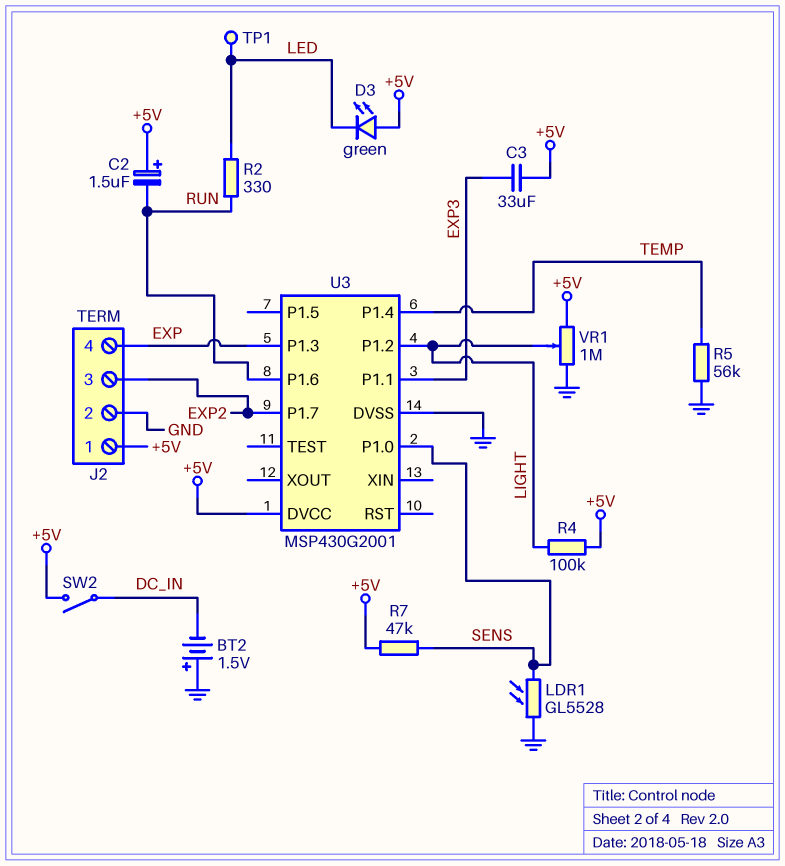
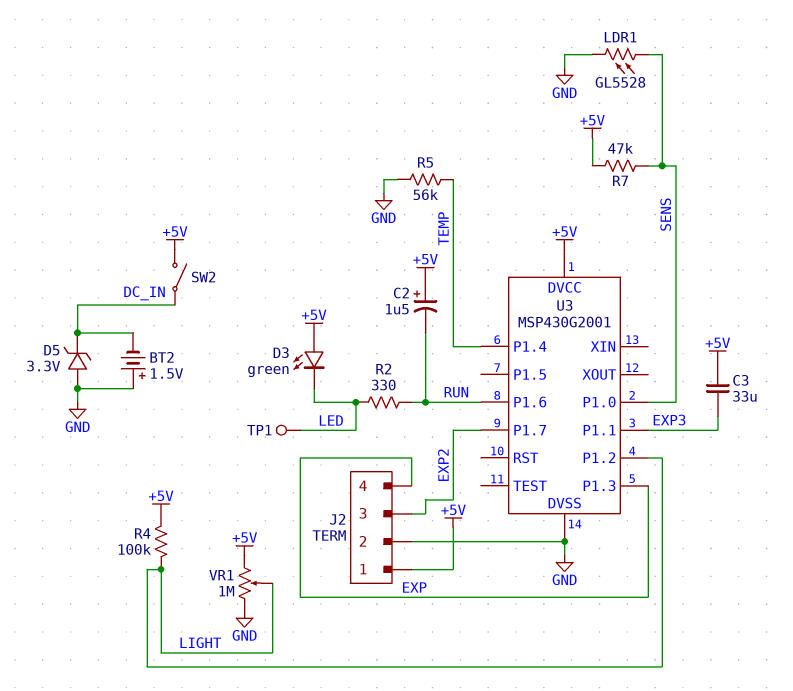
D5: none -> zener 3.3V (A GND, K DC_IN)

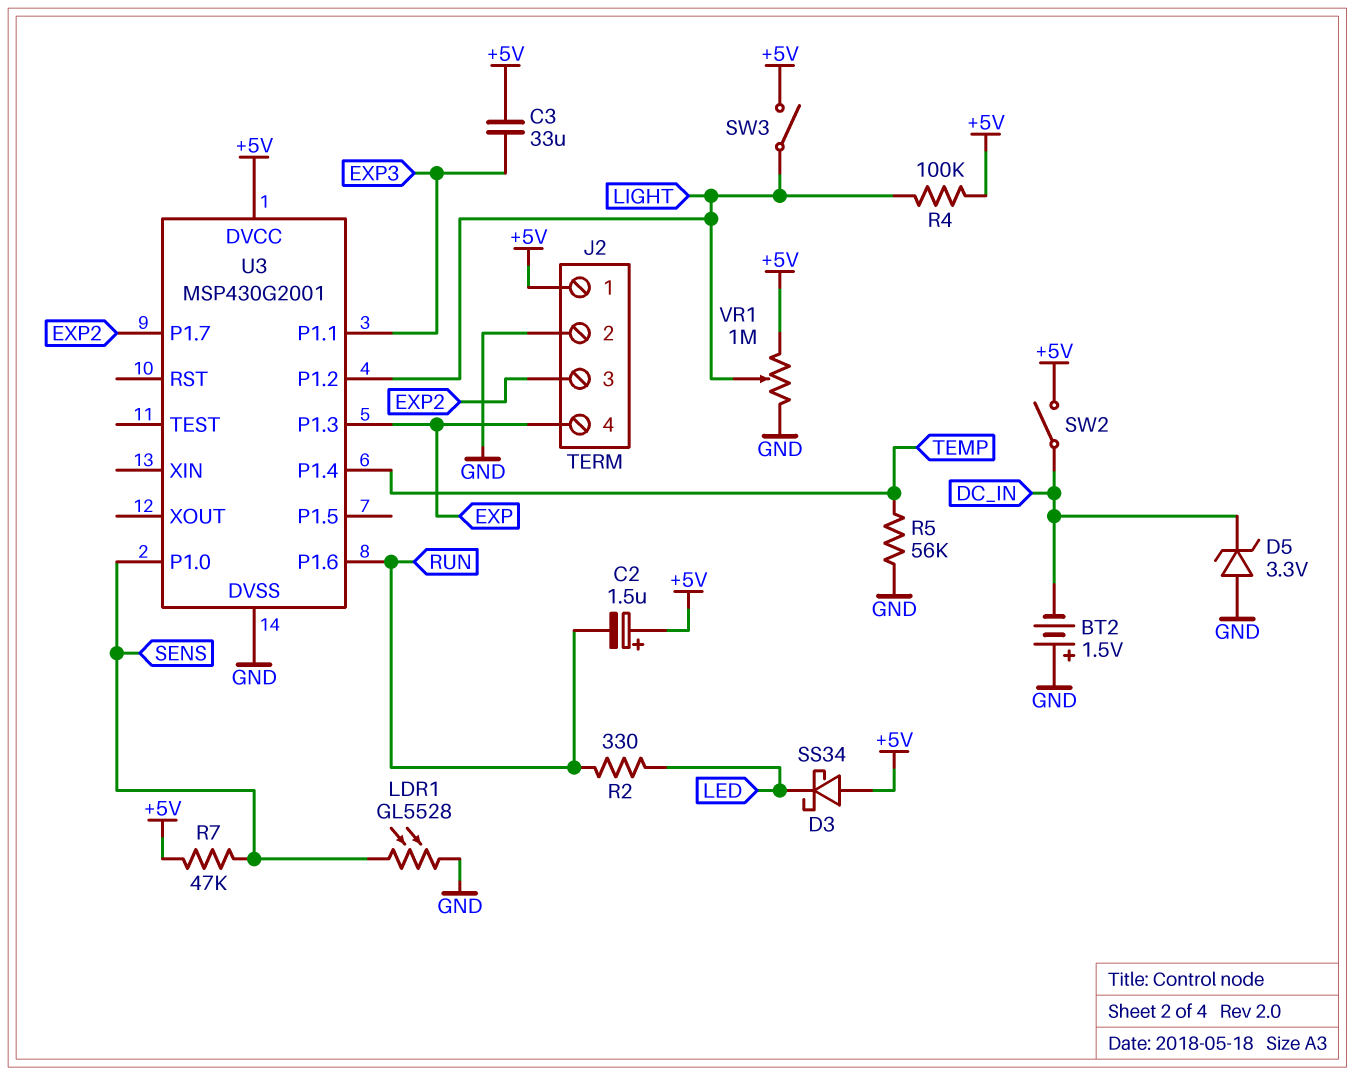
D3: LED green (A +5V, K LED) -> schottky SS34 (A +5V, K LED)
SW3: none -> switch (+5V, LIGHT)
TP1: test point (LED) -> none

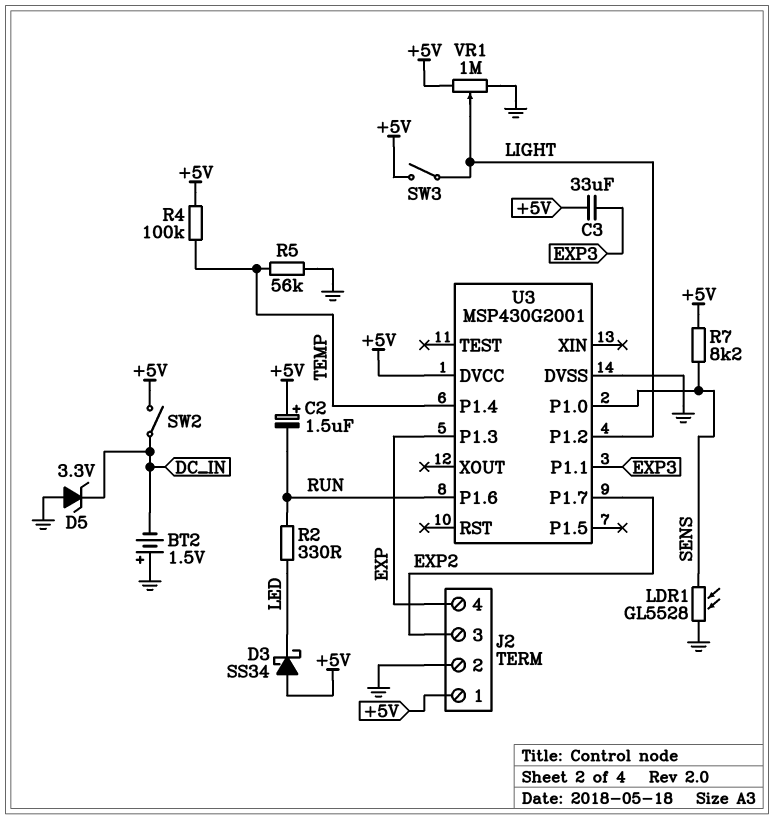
R4: 100k (+5V, LIGHT) -> 100k (+5V, TEMP)
R7: 47k (+5V, SENS) -> 8.2k (+5V, SENS)

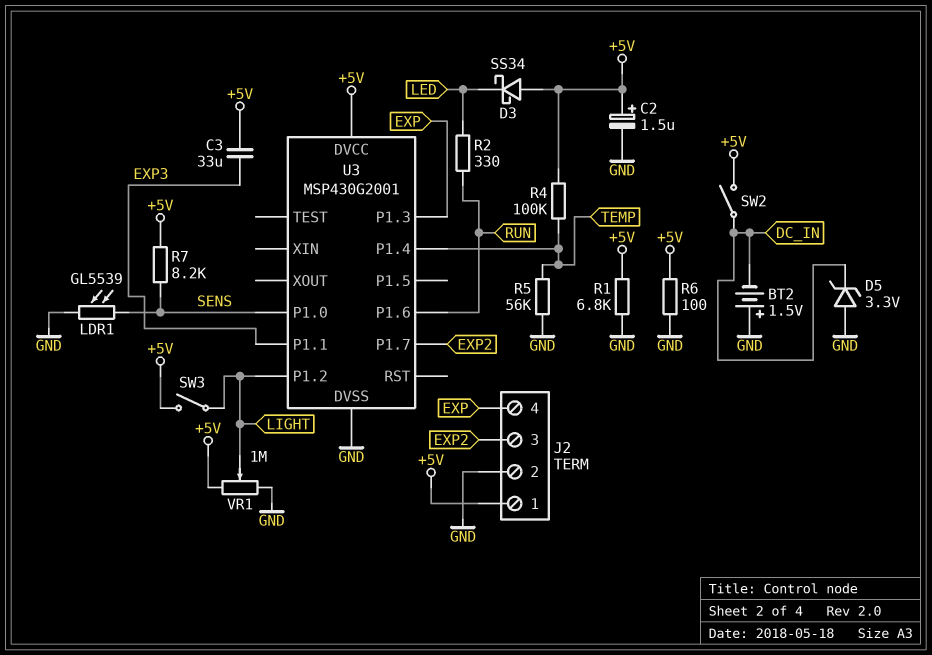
C2: 1.5uF (plus +5V, minus RUN) -> 1.5uF (plus +5V, minus GND)
LDR1: GL5528 (GND, SENS) -> GL5539 (GND, SENS)
R1: none -> 6.8k (+5V, GND)
R6: none -> 100 (+5V, GND)

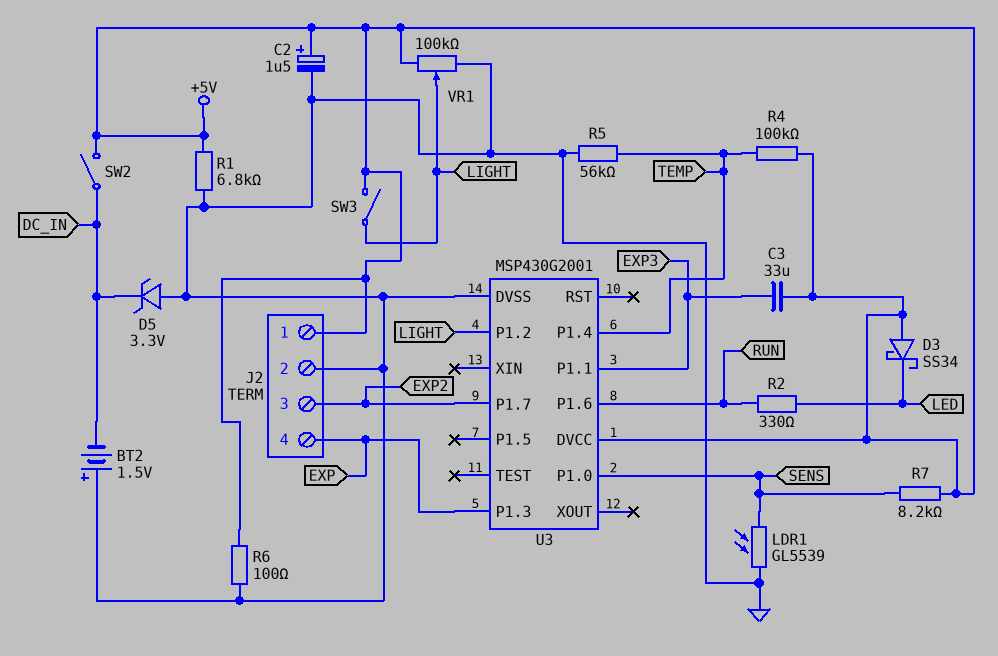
VR1: 1M (+5V, GND, wiper LIGHT) -> 100k (+5V, GND, wiper LIGHT)

